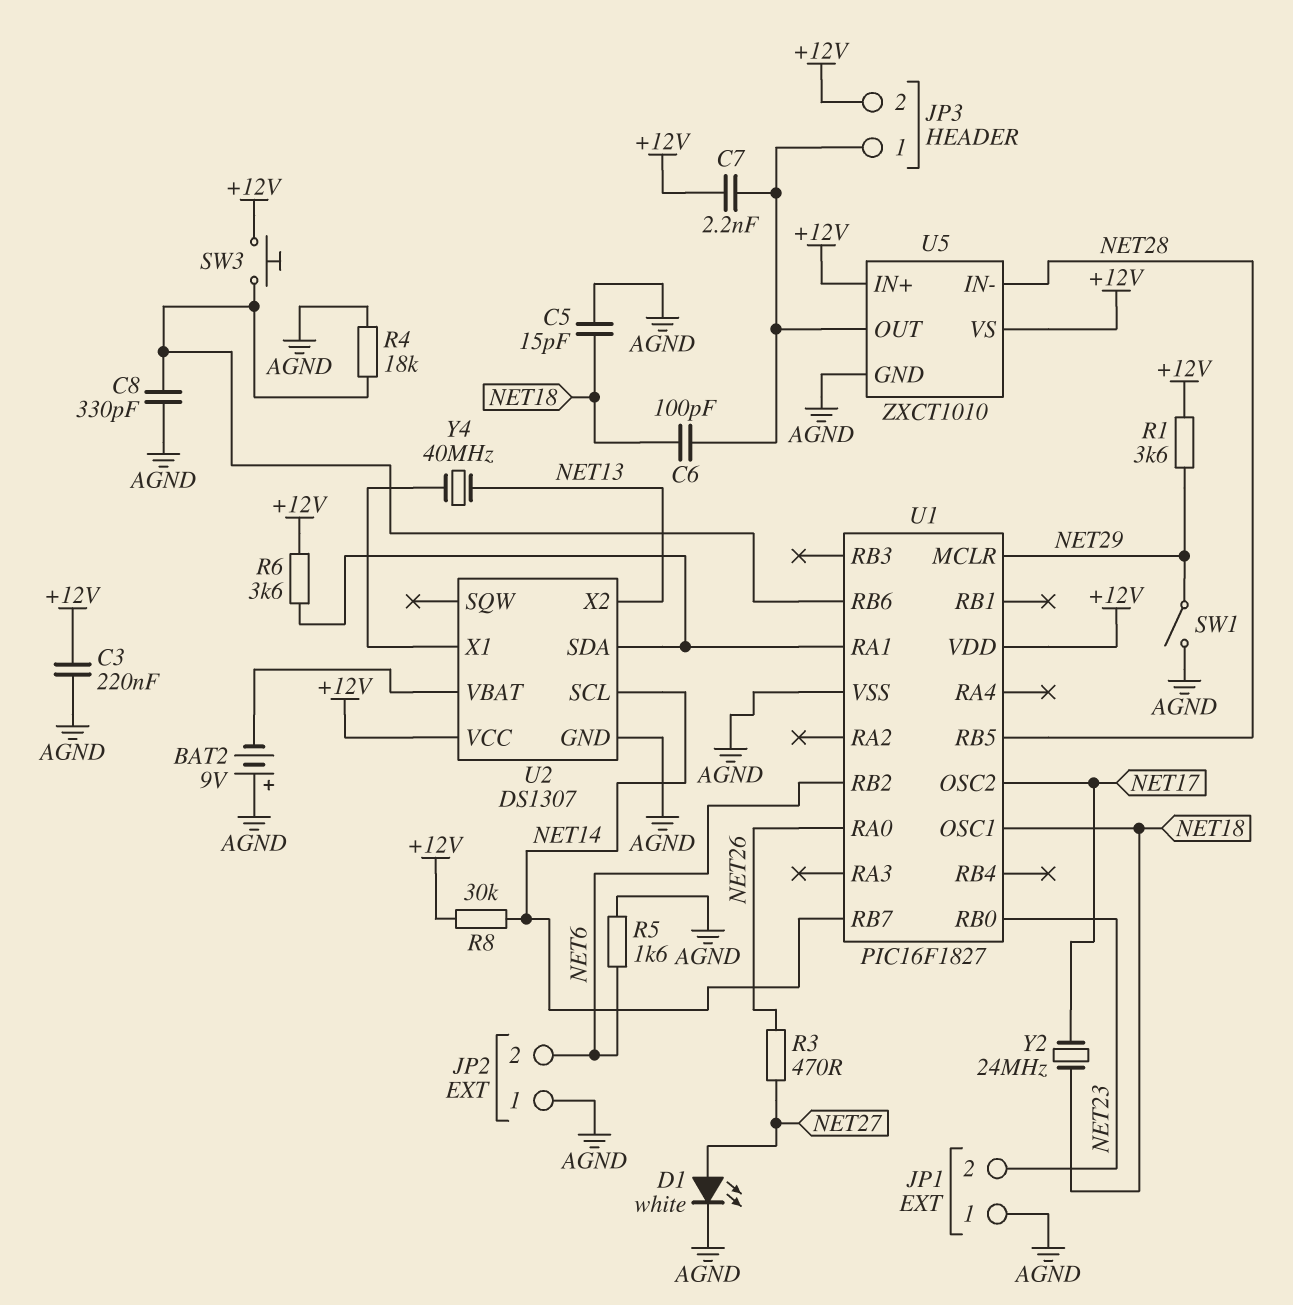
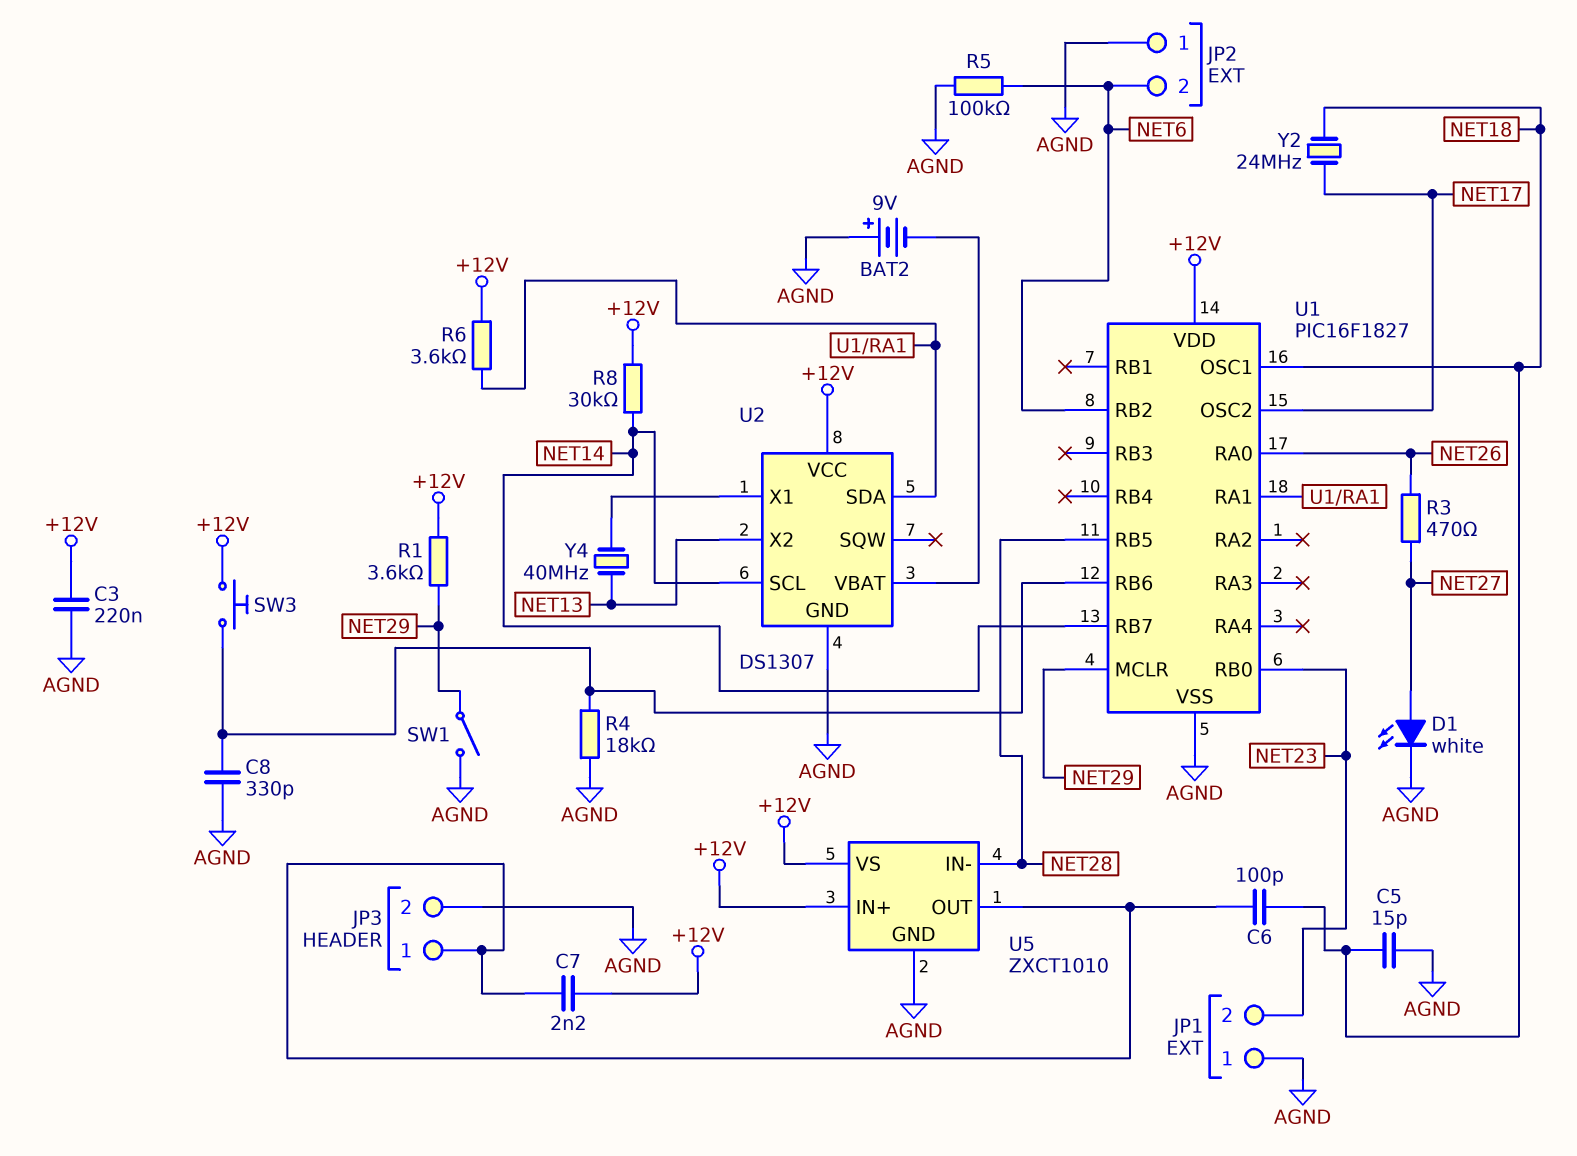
JP3 pin 2: +12V -> AGND
R5: 1.6k (AGND, NET6) -> 100k (AGND, NET6)

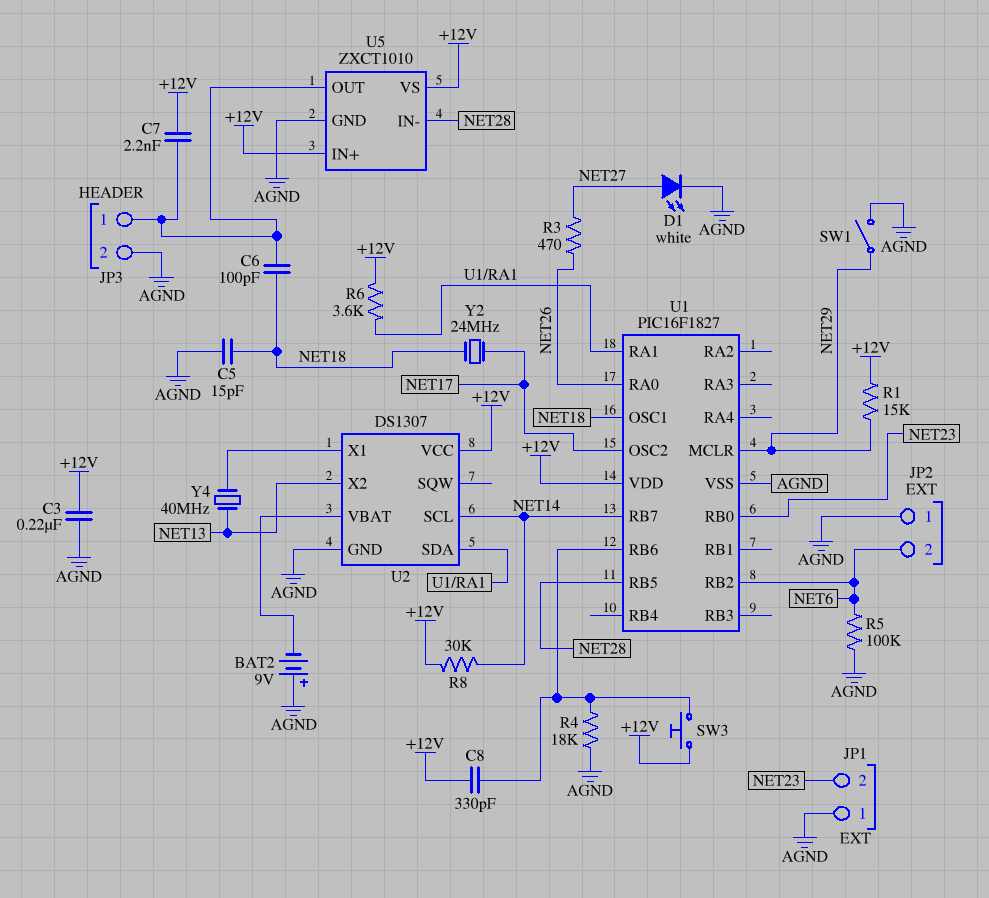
C8: 330pF (AGND, U1/RB6) -> 330pF (+12V, U1/RB6)
R1: 3.6k (+12V, NET29) -> 15k (+12V, NET29)

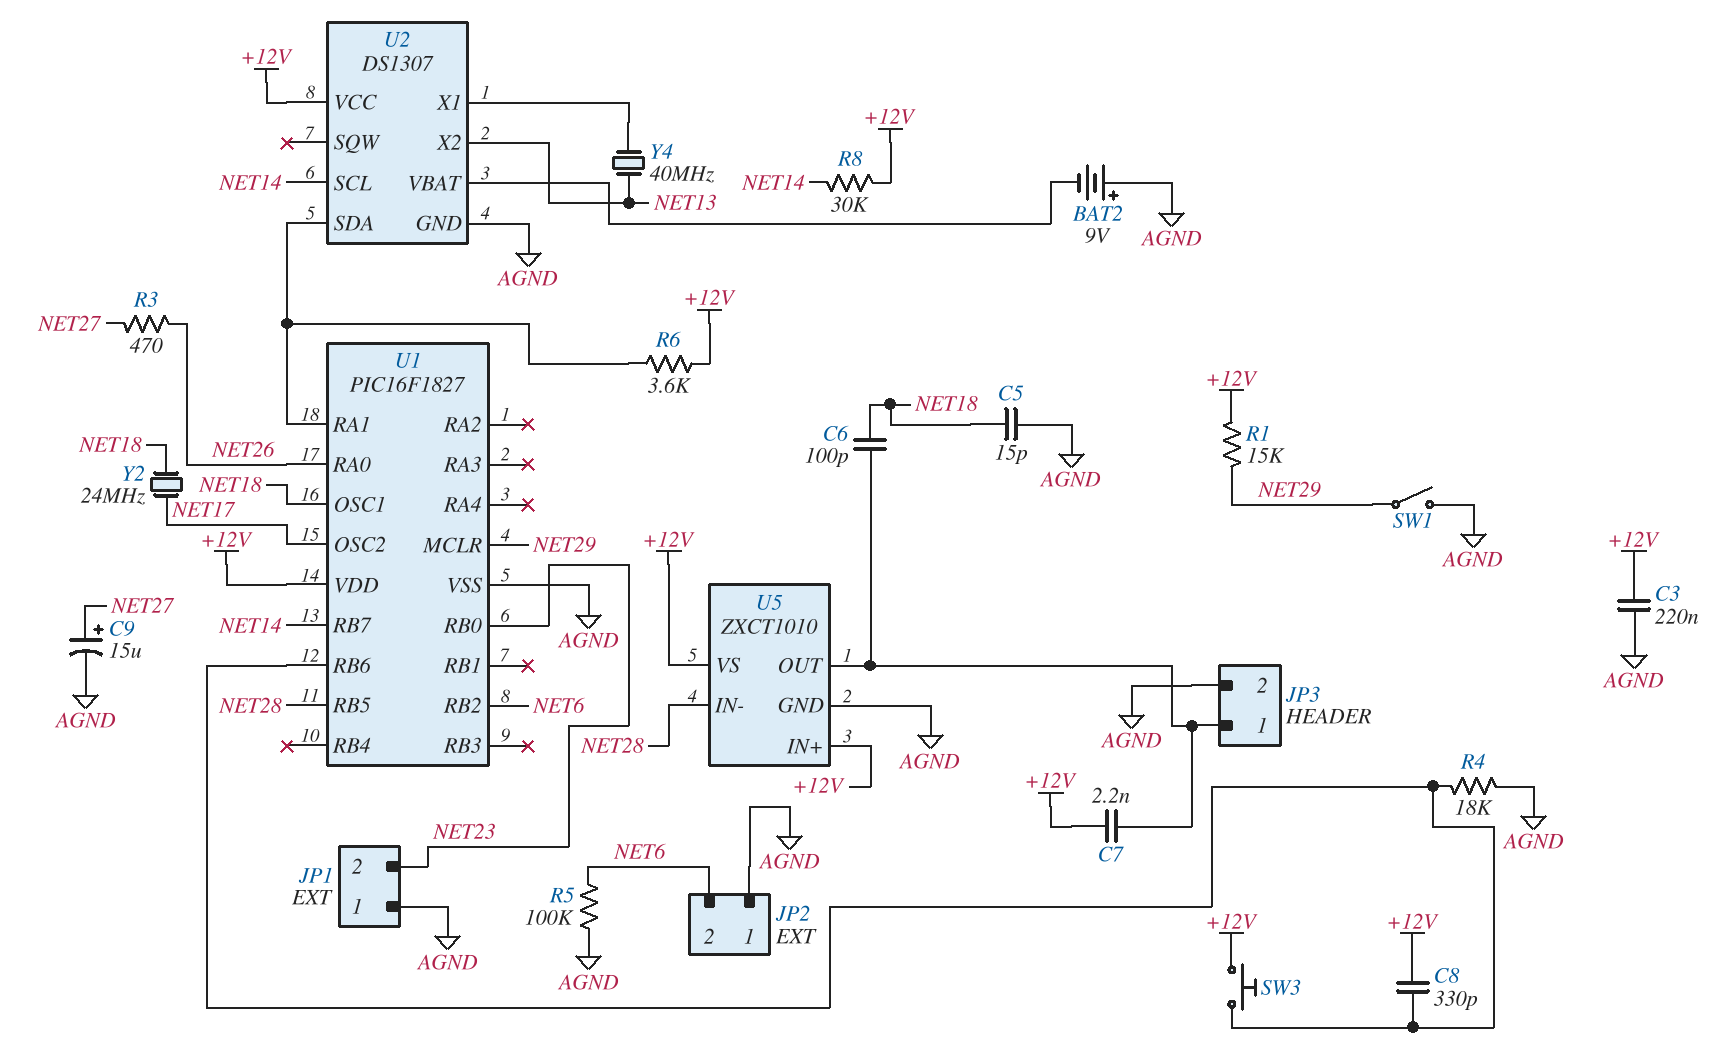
C9: none -> 15uF (plus NET27, minus AGND)
D1: LED white (A NET27, K AGND) -> none

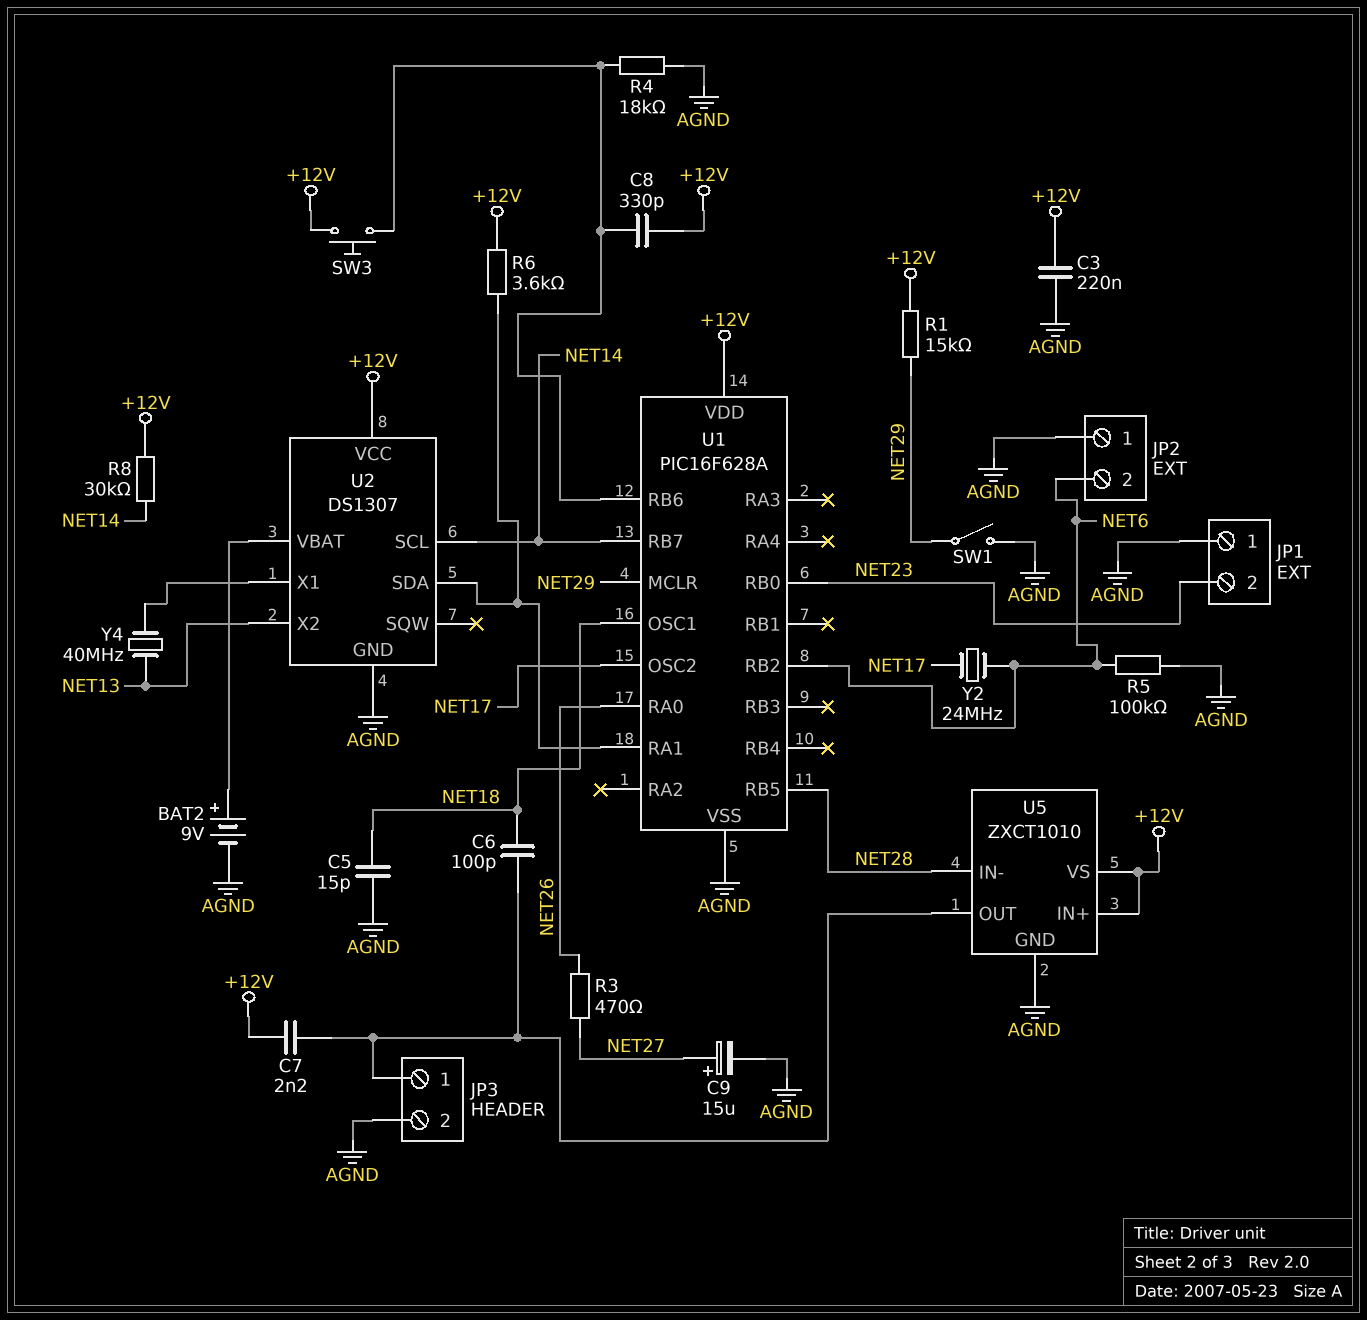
BAT2: 9V (plus AGND, minus U2/VBAT) -> 9V (plus U2/VBAT, minus AGND)
U1: PIC16F1827 -> PIC16F628A
Y2: 24MHz (NET17, NET18) -> 24MHz (NET6, NET17)

